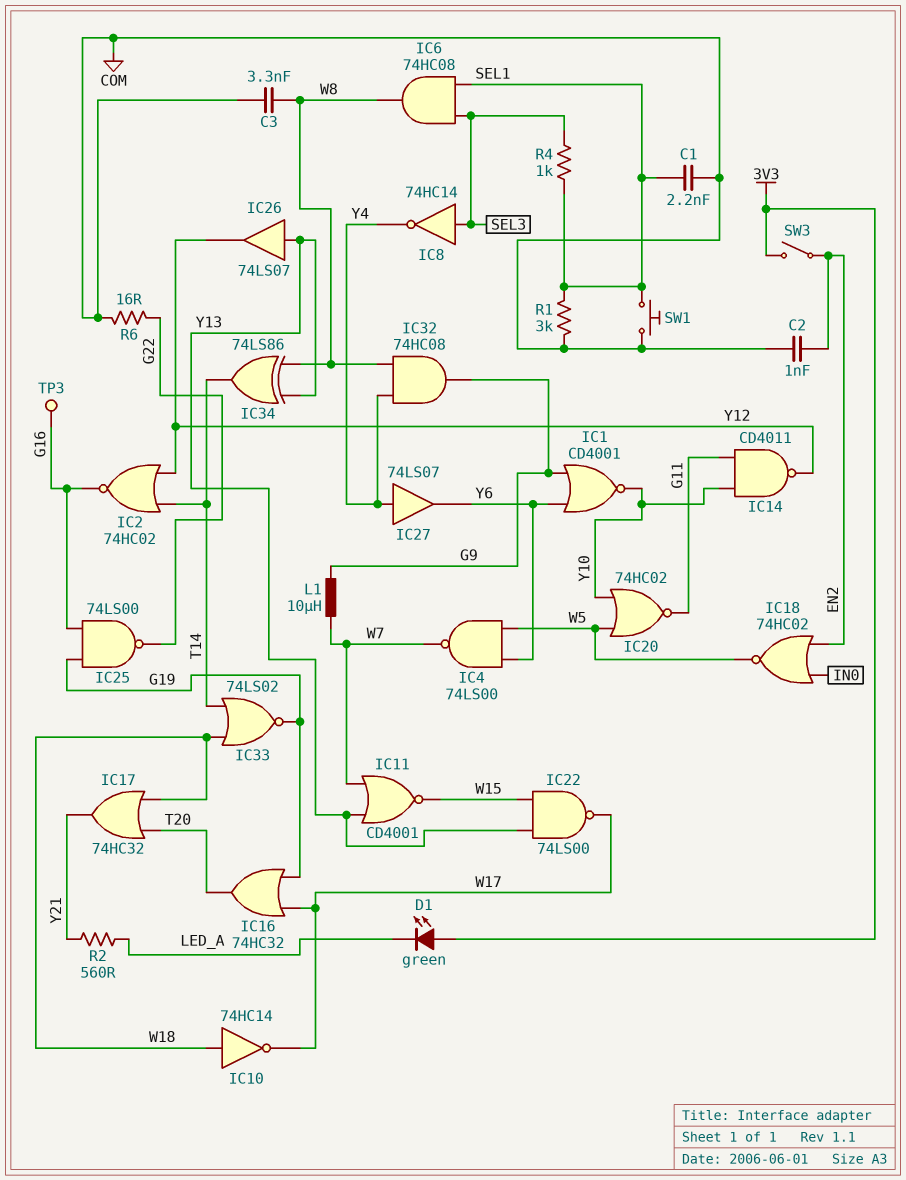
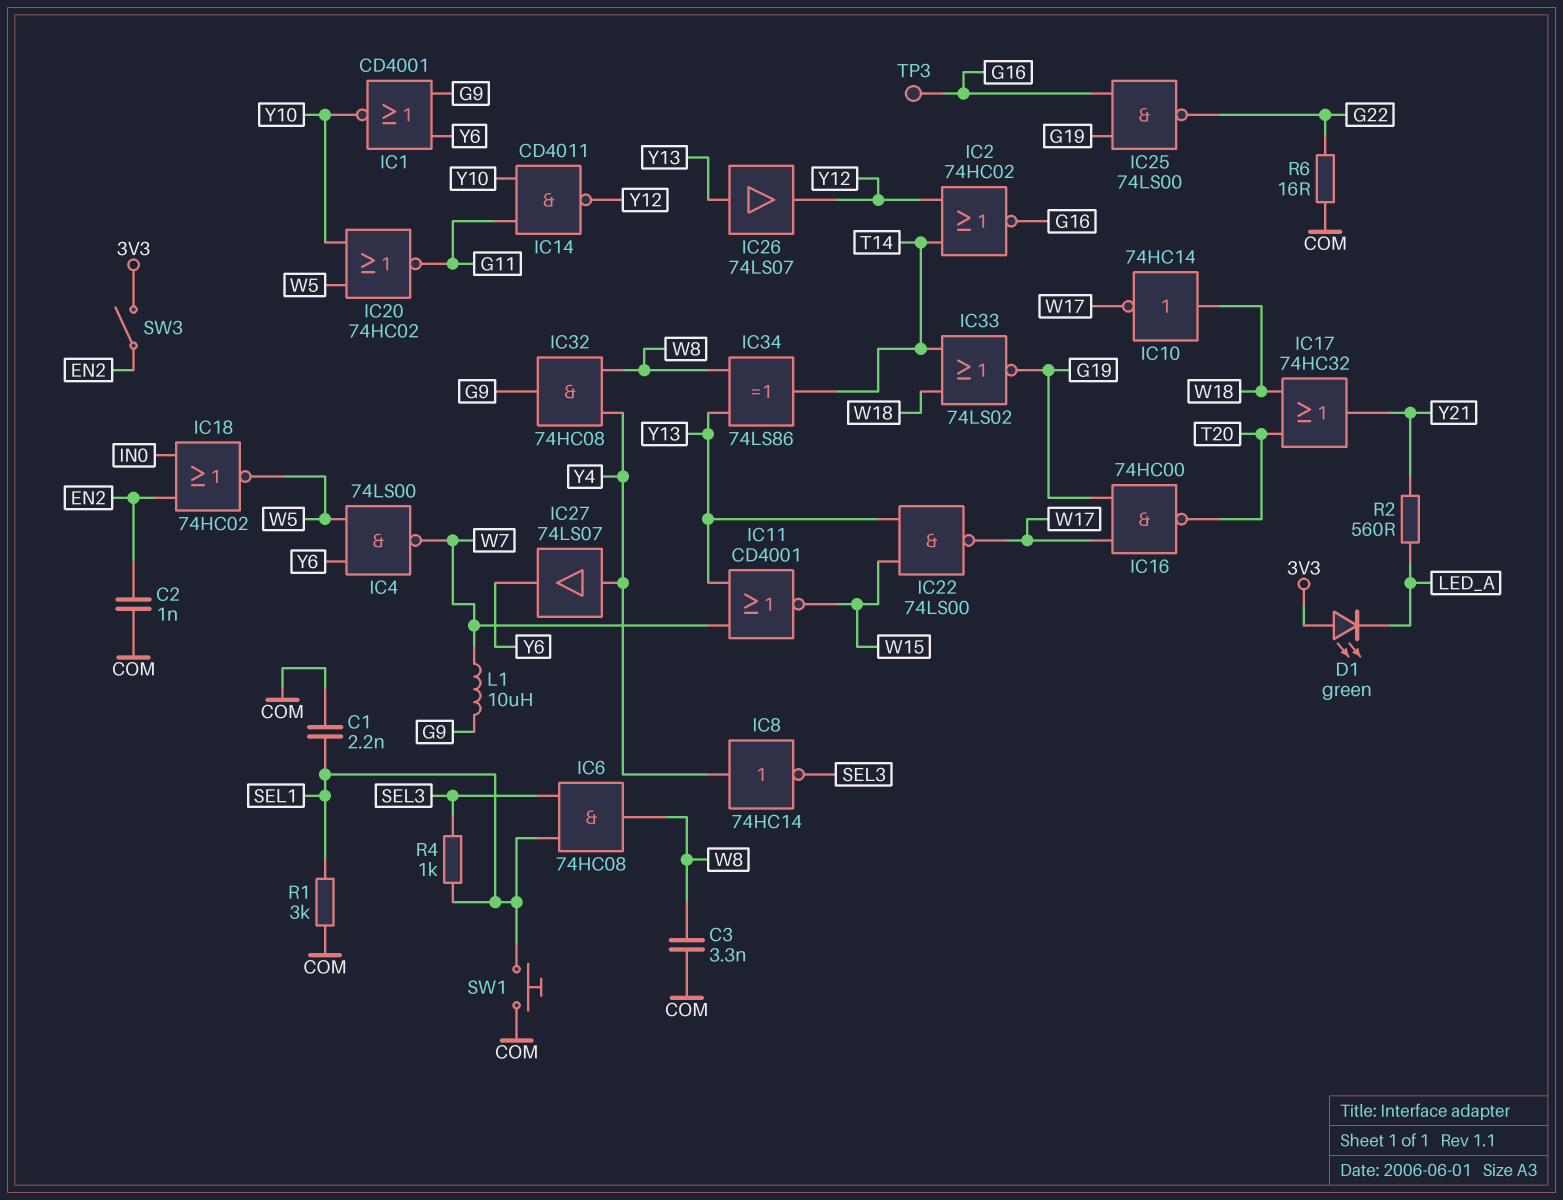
IC8: NOT 74HC14 (in SEL3, out Y4) -> NOT 74HC14 (in Y4, out SEL3)
IC16: OR 74HC32 (in G19, in W17, out T20) -> NAND 74HC00 (in G19, in W17, out T20)

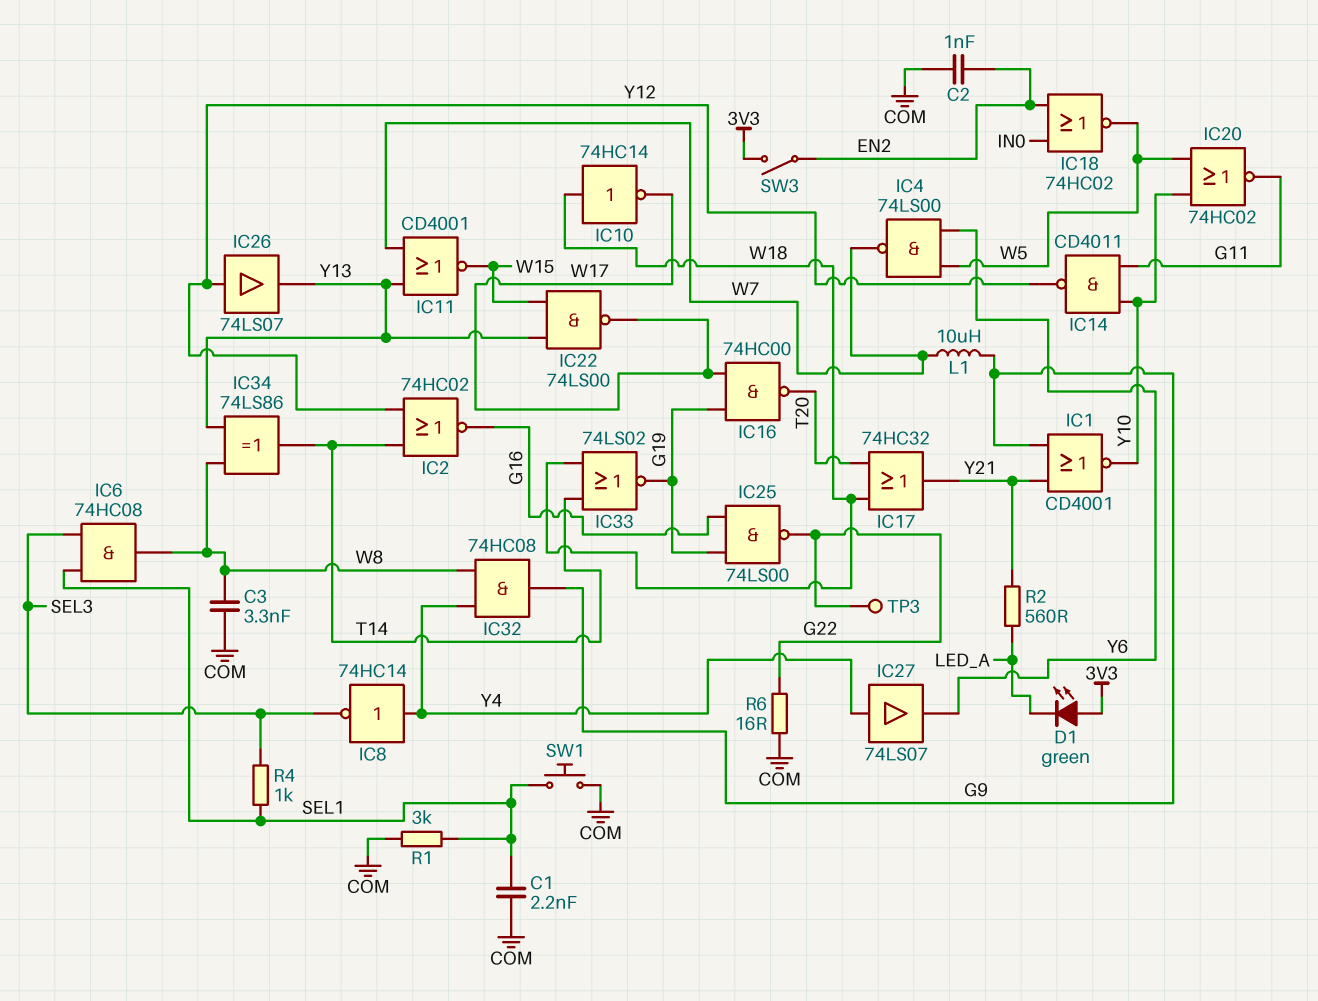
IC1: NOR CD4001 (in G9, in Y6, out Y10) -> NOR CD4001 (in G9, in Y21, out Y10)
IC26: buffer 74LS07 (in Y13, out Y12) -> buffer 74LS07 (in Y12, out Y13)
TP3: test point (G16) -> test point (G22)

